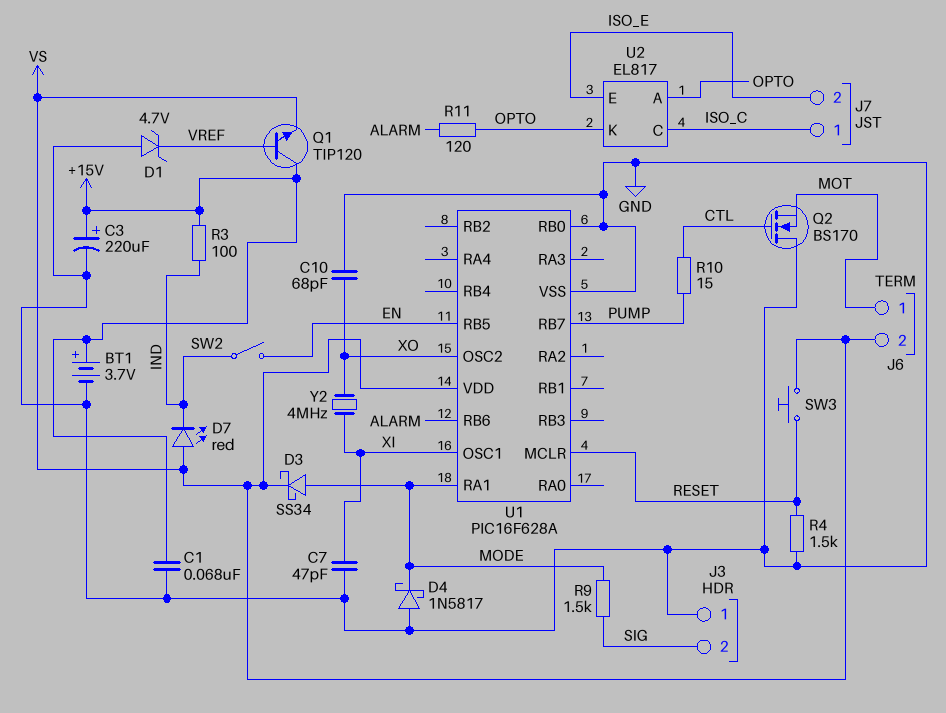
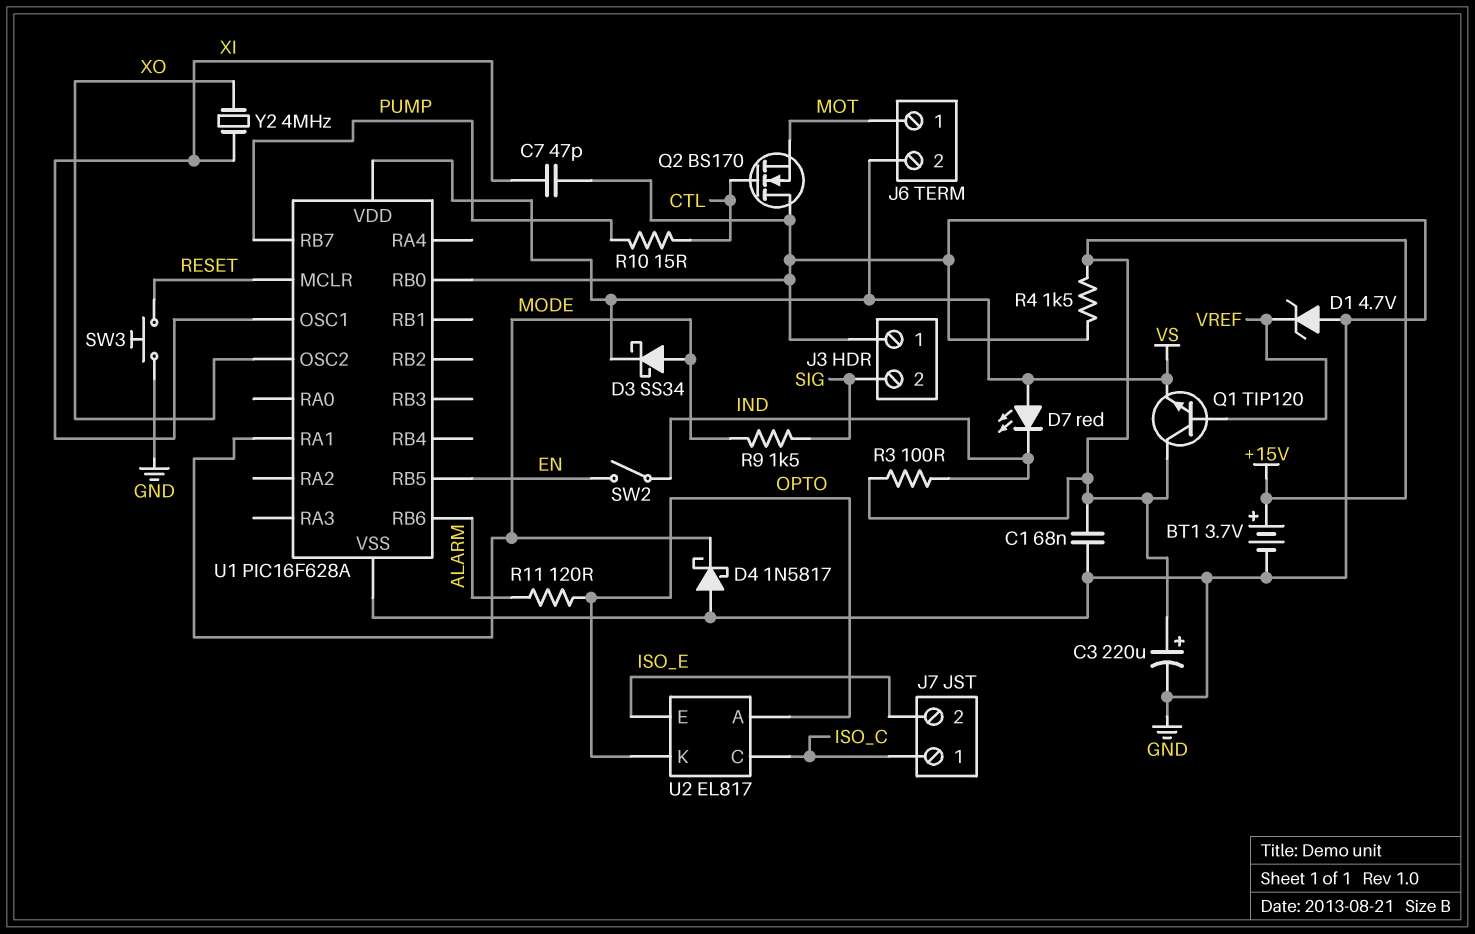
C10: 68pF (GND, XO) -> none
R4: 1.5k (GND, RESET) -> 1.5k (+15V, GND)
SW3: button (RESET, VS) -> button (GND, RESET)

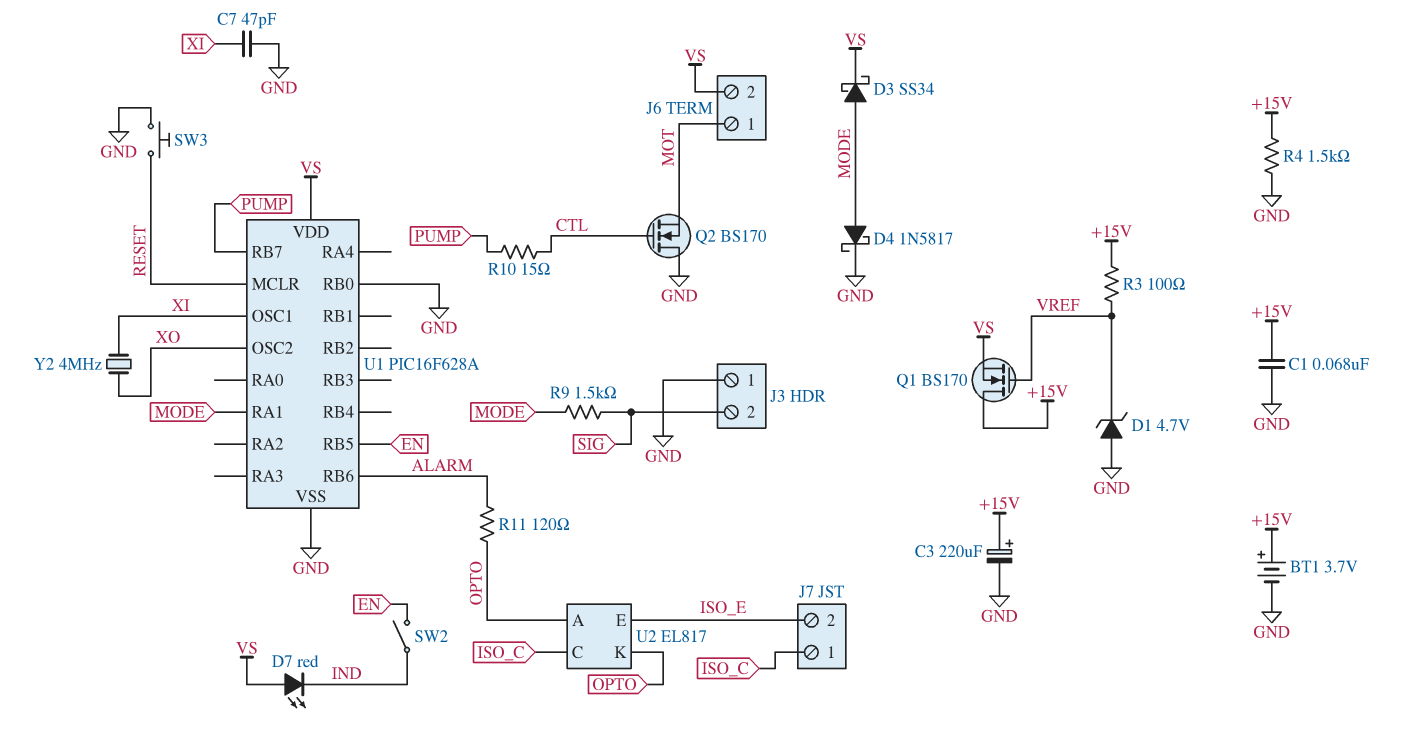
D4: schottky 1N5817 (A GND, K MODE) -> schottky 1N5817 (A MODE, K GND)
Q1: NPN TIP120 (B VREF, C +15V, E VS) -> NMOS BS170 (G VREF, D +15V, S VS)
R3: 100 (+15V, IND) -> 100 (+15V, VREF)

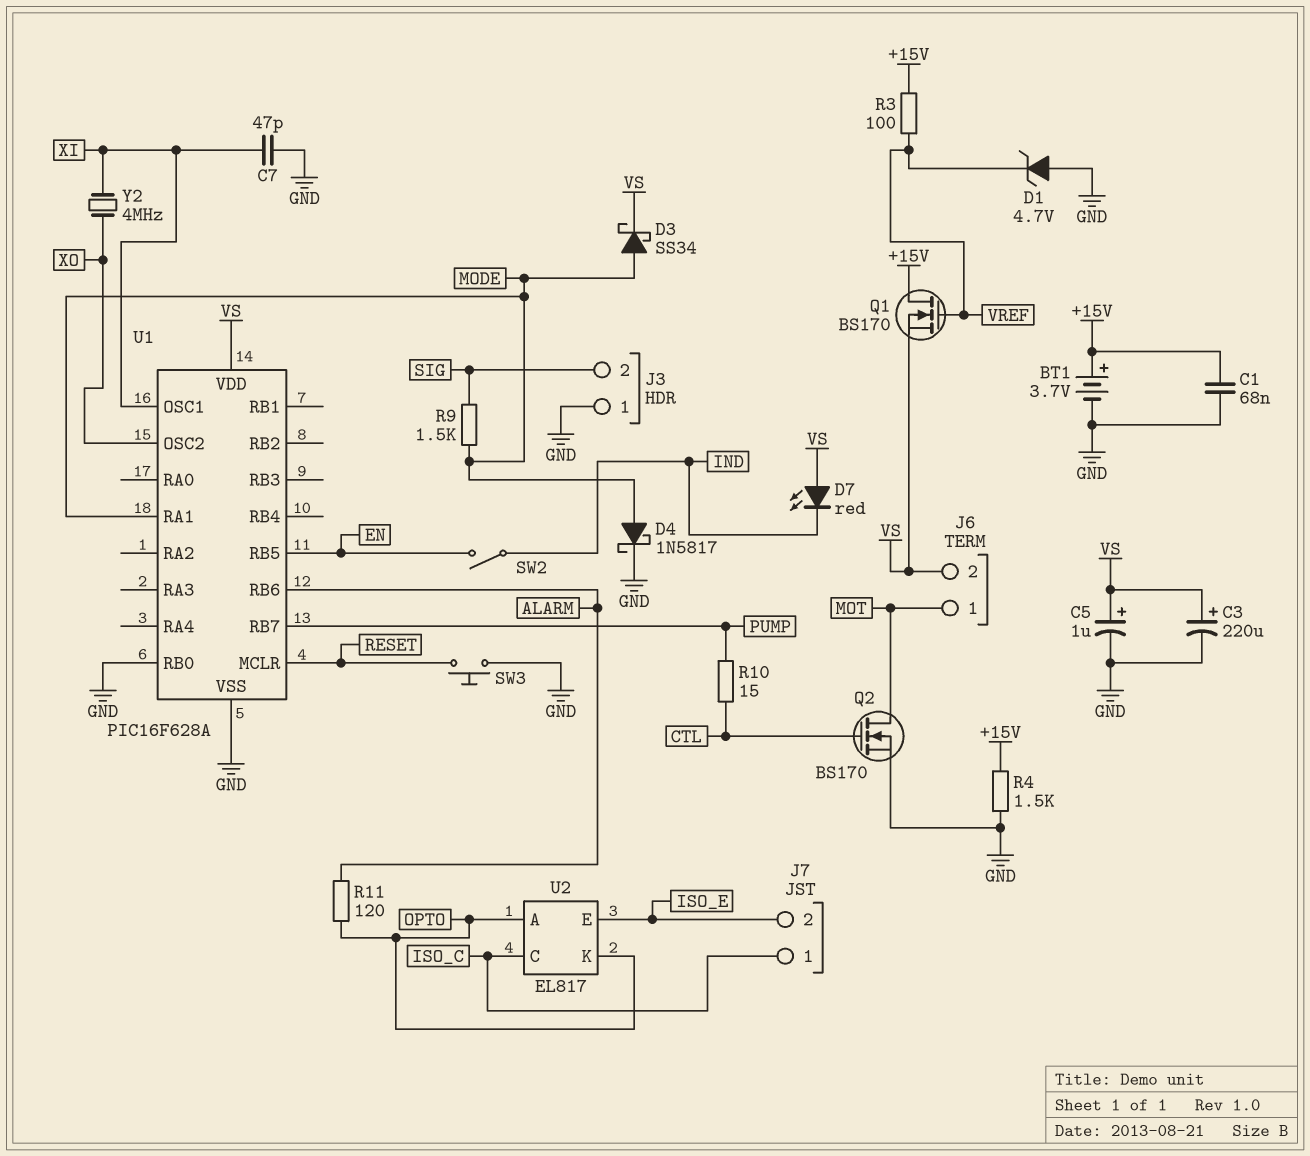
C3: 220uF (plus +15V, minus GND) -> 220uF (plus VS, minus GND)
C5: none -> 1uF (plus VS, minus GND)
Q2: NMOS BS170 (G CTL, D GND, S MOT) -> NMOS BS170 (G CTL, D MOT, S GND)

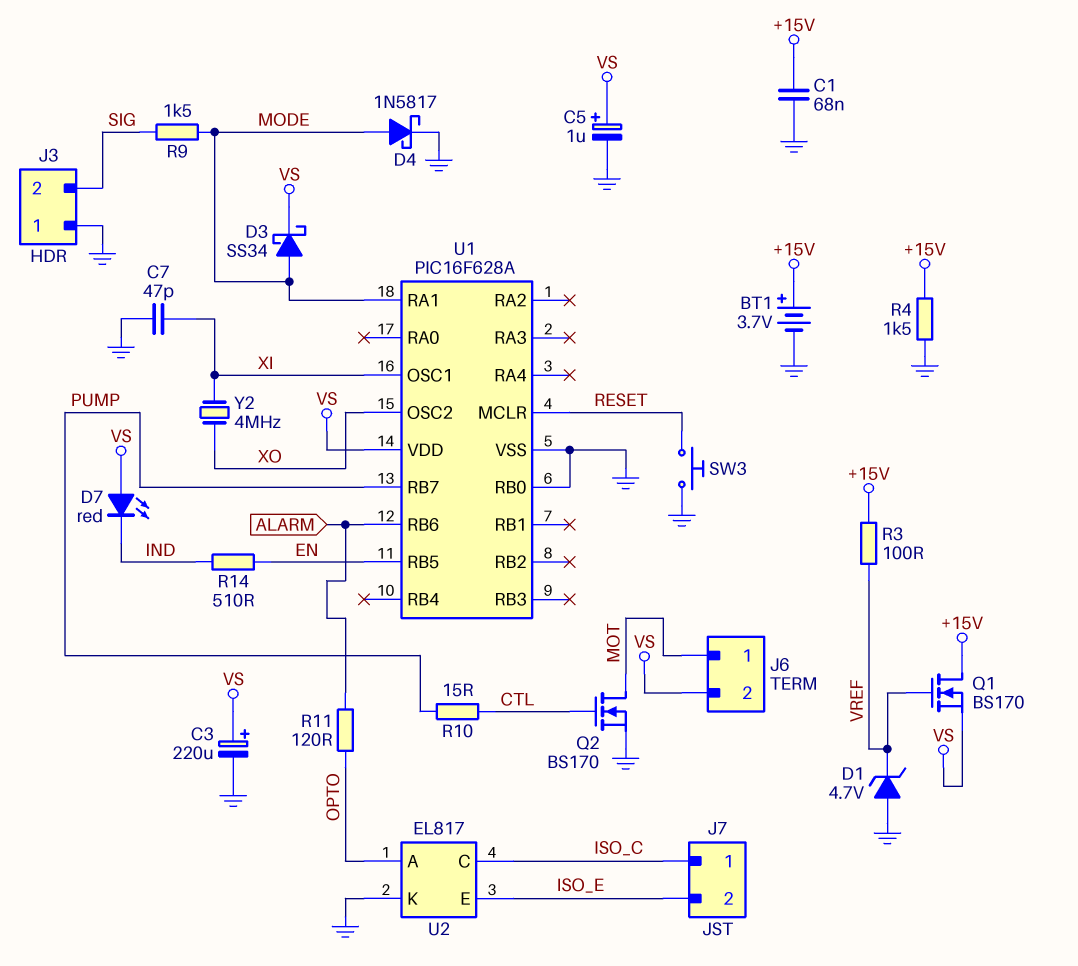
R14: none -> 510 (EN, IND)
SW2: switch (EN, IND) -> none
U2 pin K: OPTO -> GND

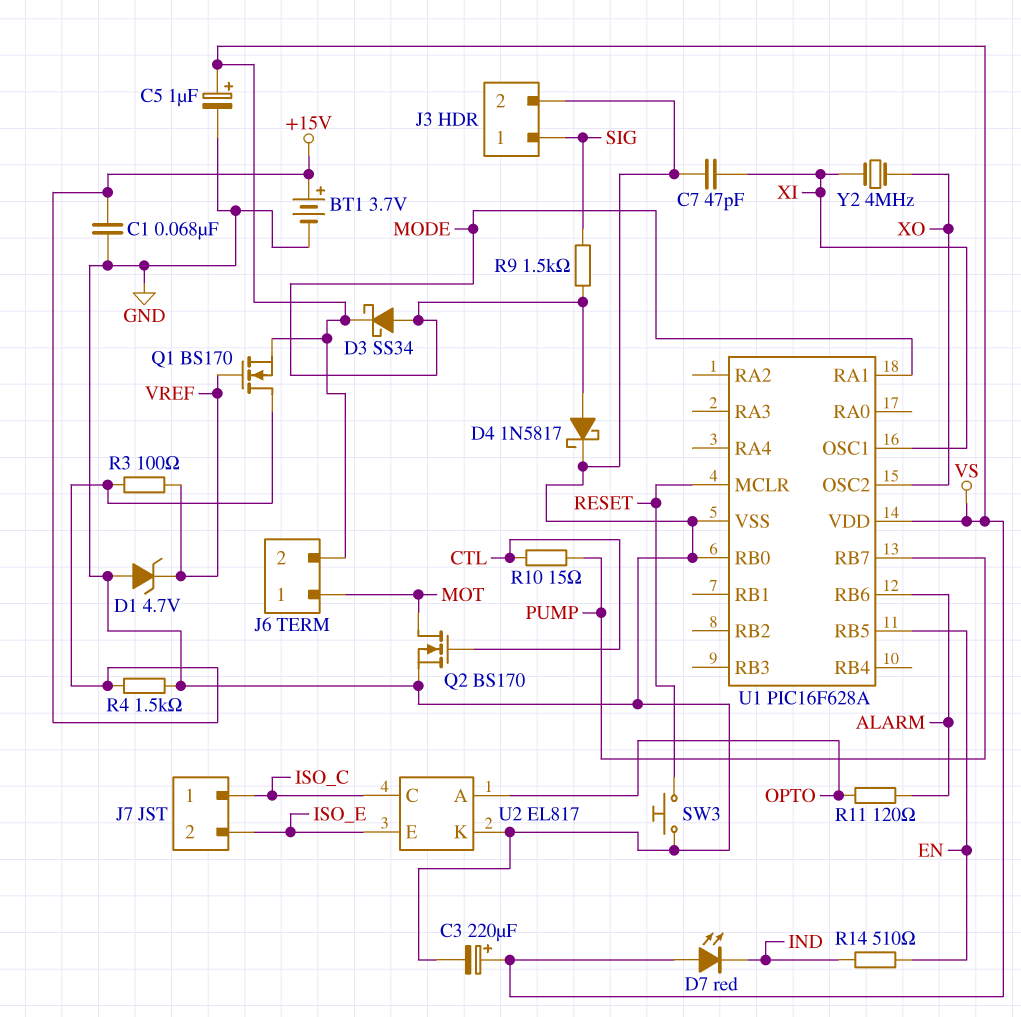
J3 pin 1: GND -> SIG
J3 pin 2: SIG -> GND

